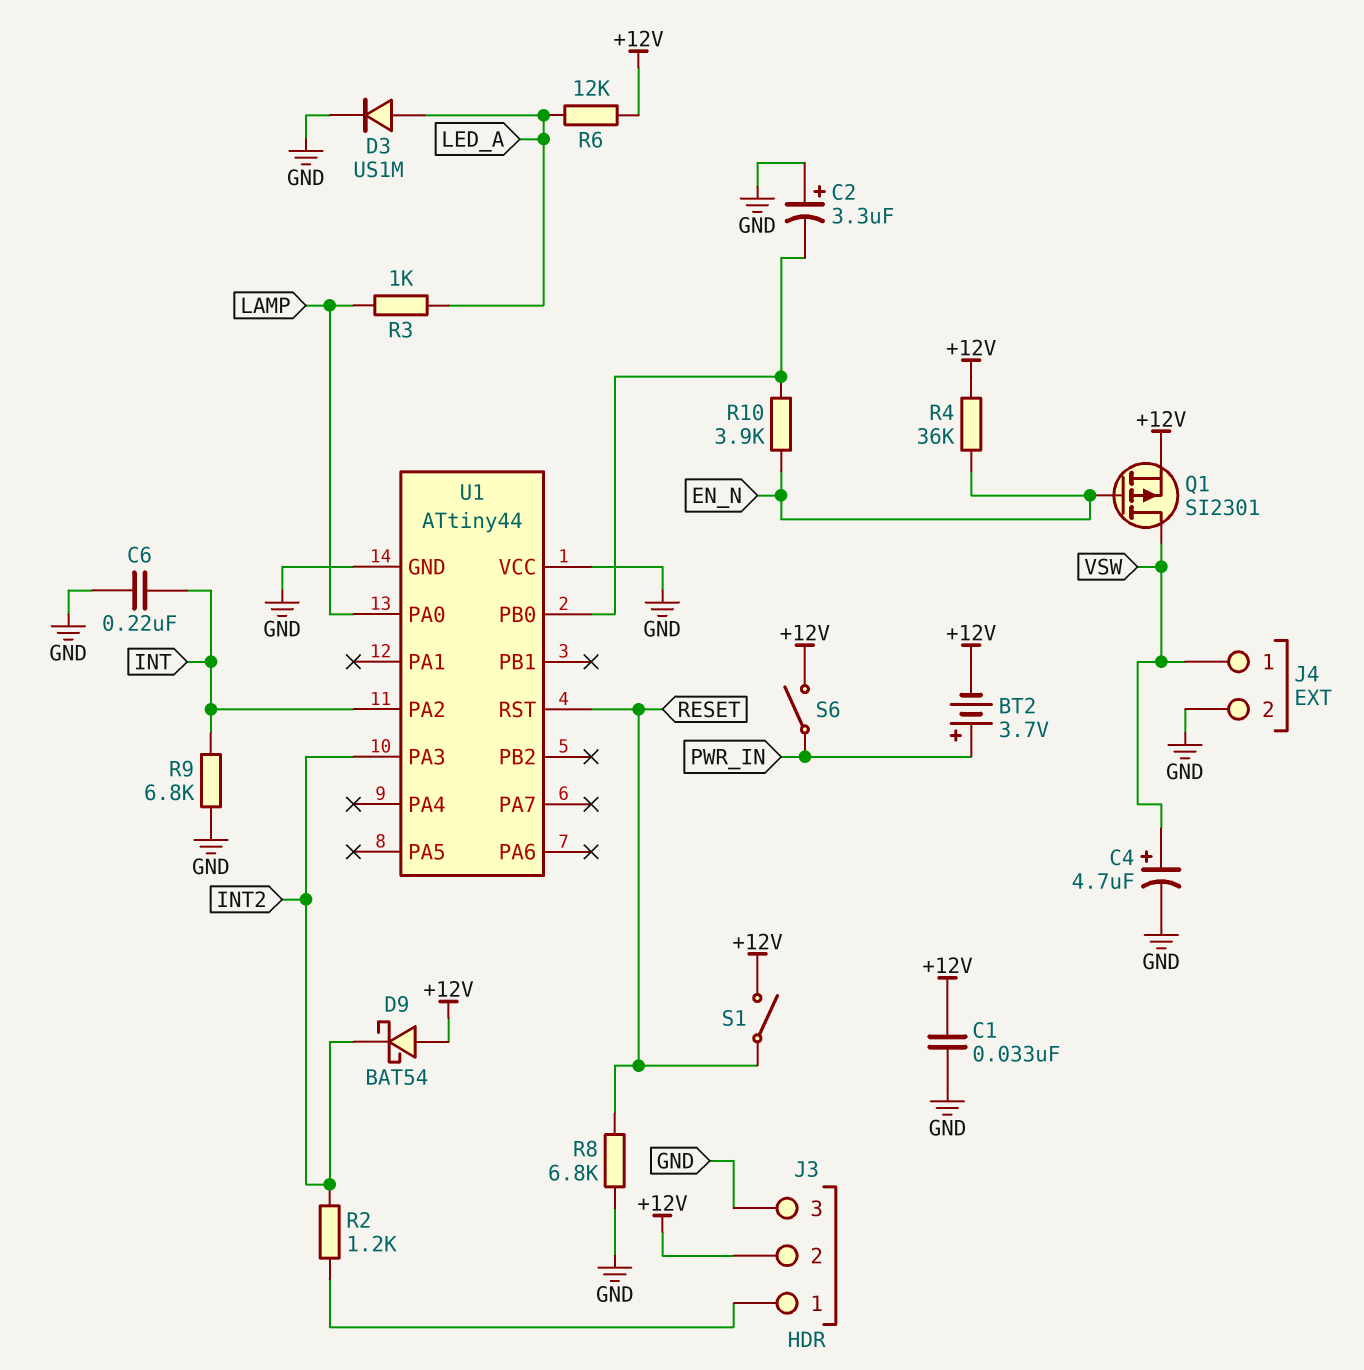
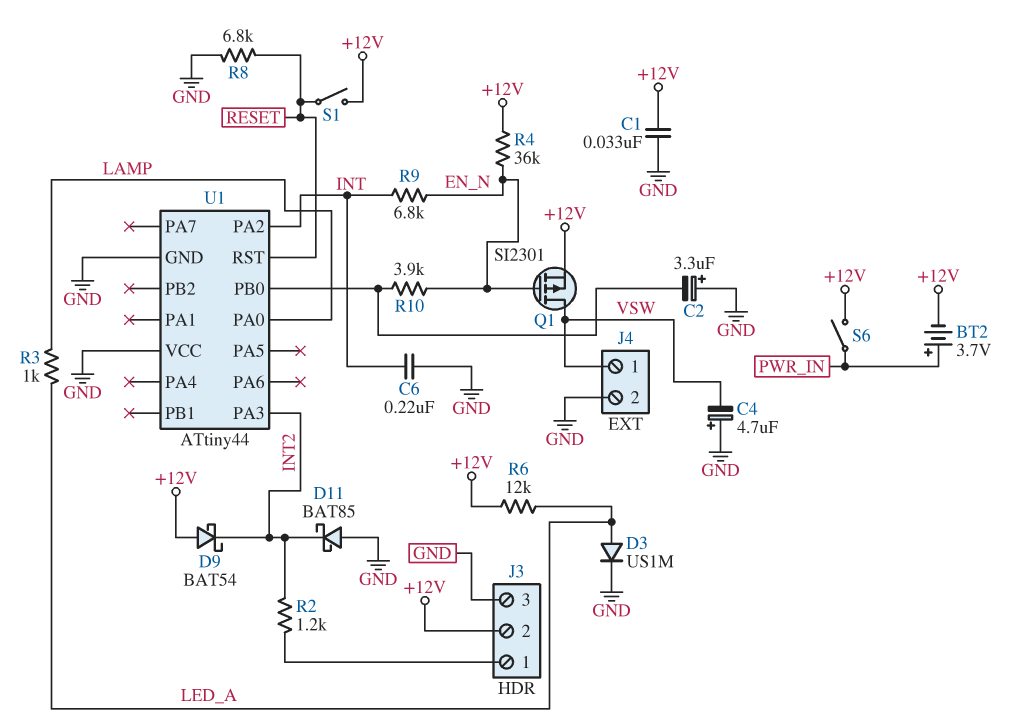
C4: 4.7uF (plus VSW, minus GND) -> 4.7uF (plus GND, minus VSW)
D11: none -> schottky BAT85 (A GND, K INT2)
R9: 6.8k (GND, INT) -> 6.8k (EN_N, INT)

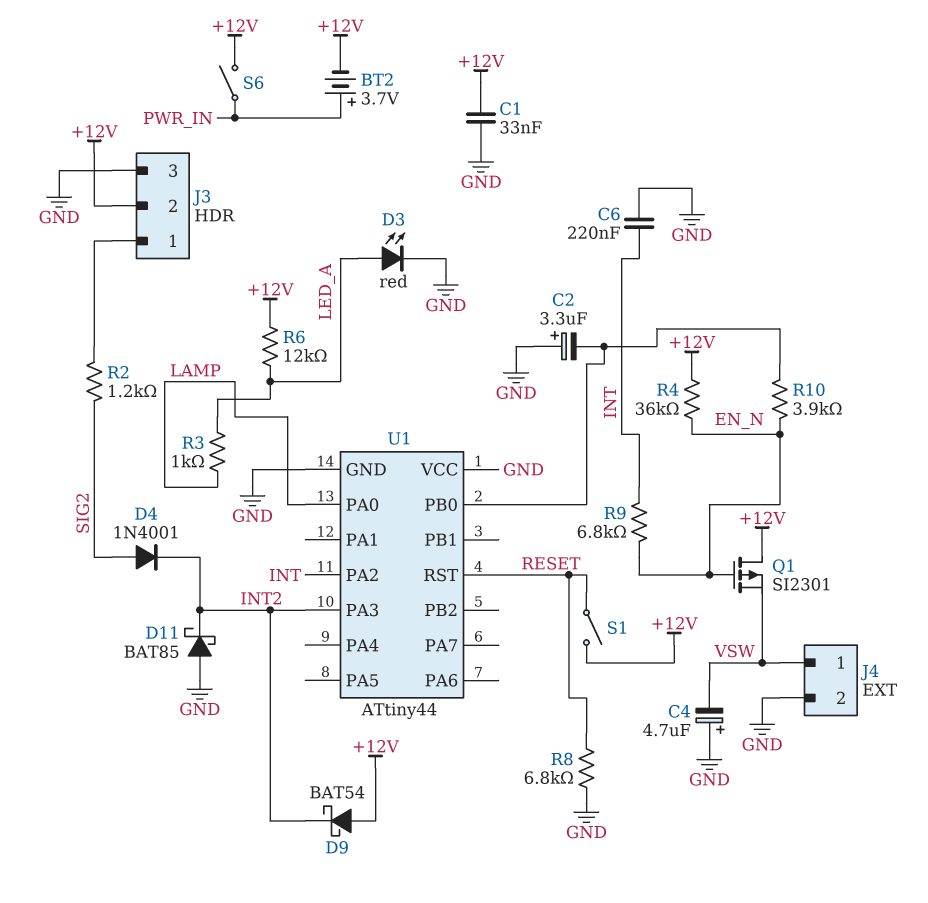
D3: diode US1M (A LED_A, K GND) -> LED red (A LED_A, K GND)
D4: none -> diode 1N4001 (A SIG2, K INT2)
Q1: PMOS SI2301 (G EN_N, D VSW, S +12V) -> PMOS SI2301 (G EN_N, D +12V, S VSW)
R2: 1.2k (INT2, J3/1) -> 1.2k (J3/1, SIG2)

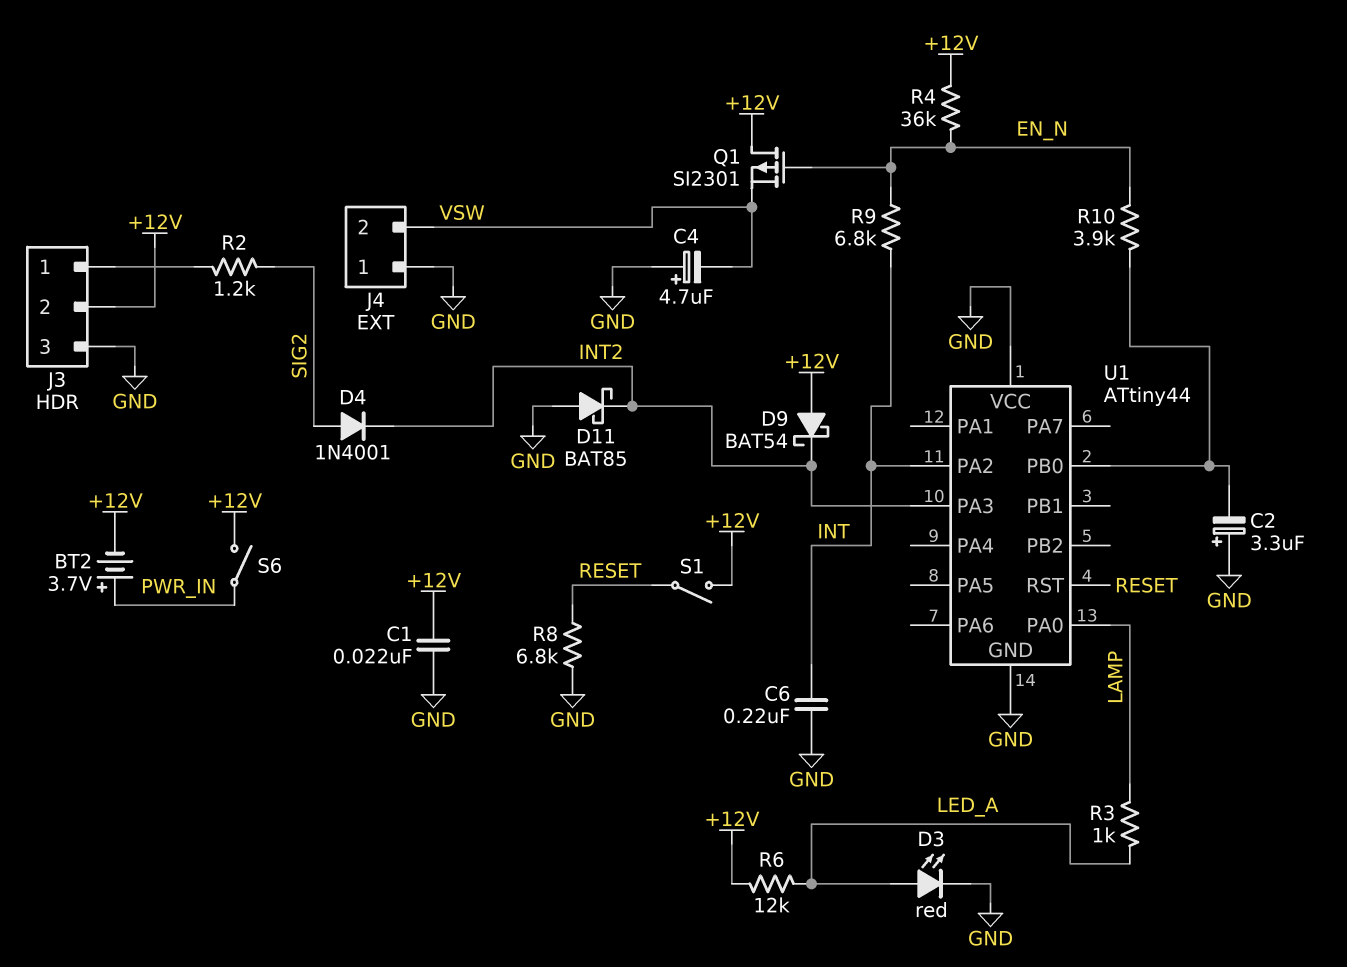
C1: 33nF (+12V, GND) -> 22nF (+12V, GND)
J4 pin 1: VSW -> GND
J4 pin 2: GND -> VSW

